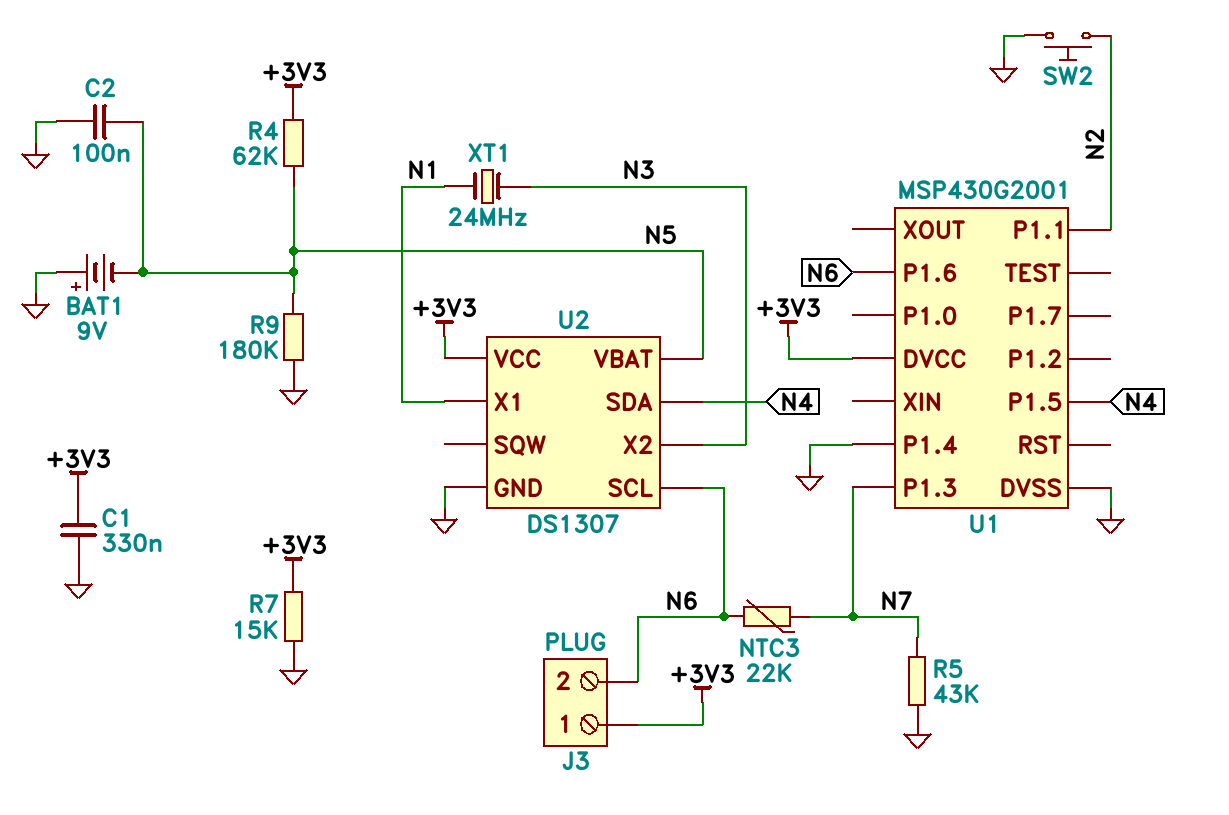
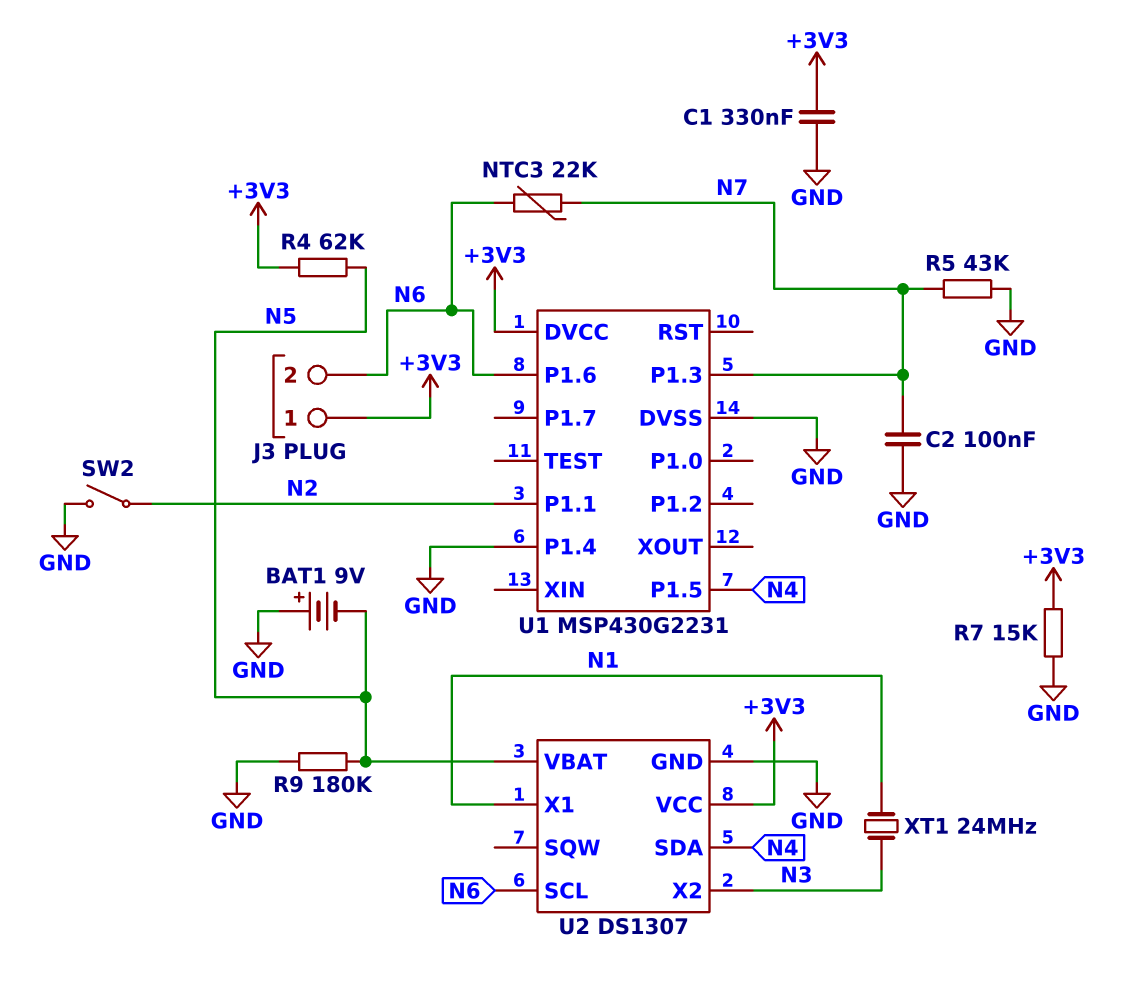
C2: 100nF (GND, N5) -> 100nF (GND, N7)
SW2: button (GND, N2) -> switch (GND, N2)
U1: MSP430G2001 -> MSP430G2231

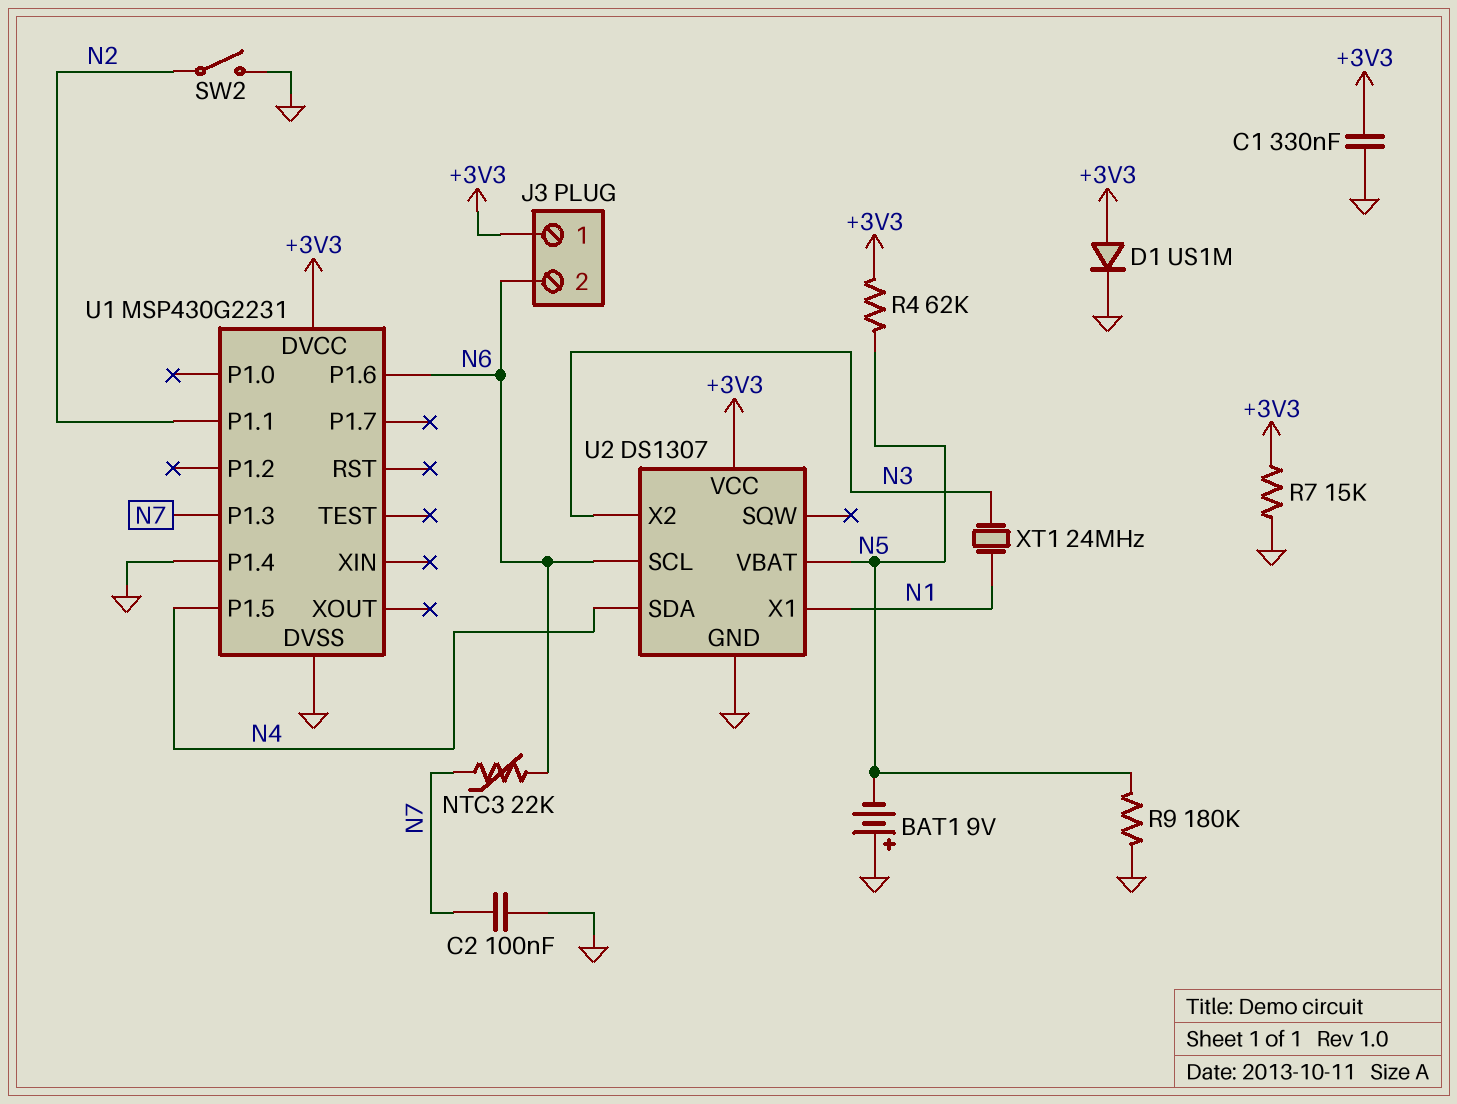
D1: none -> diode US1M (A +3V3, K GND)
R5: 43k (GND, N7) -> none

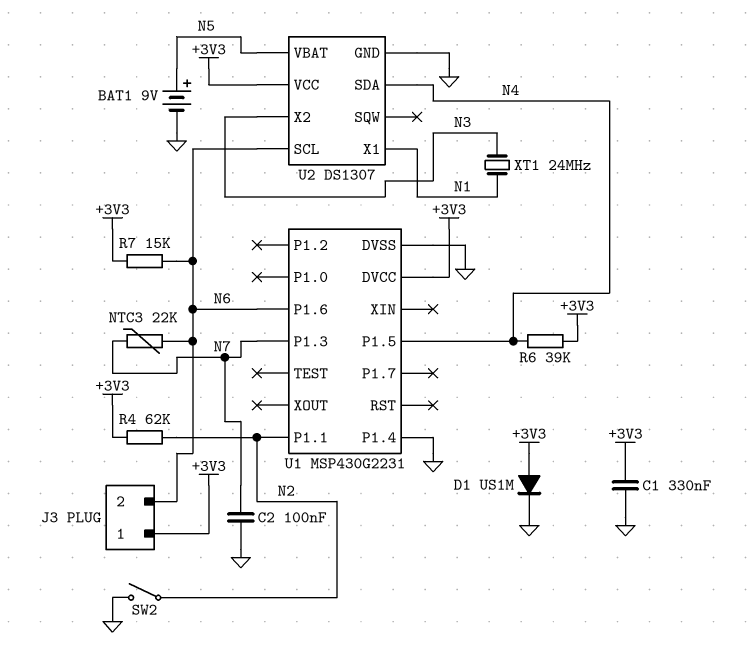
BAT1: 9V (plus GND, minus N5) -> 9V (plus N5, minus GND)
R4: 62k (+3V3, N5) -> 62k (+3V3, N2)
R6: none -> 39k (+3V3, N4)
R7: 15k (+3V3, GND) -> 15k (+3V3, N6)
R9: 180k (GND, N5) -> none

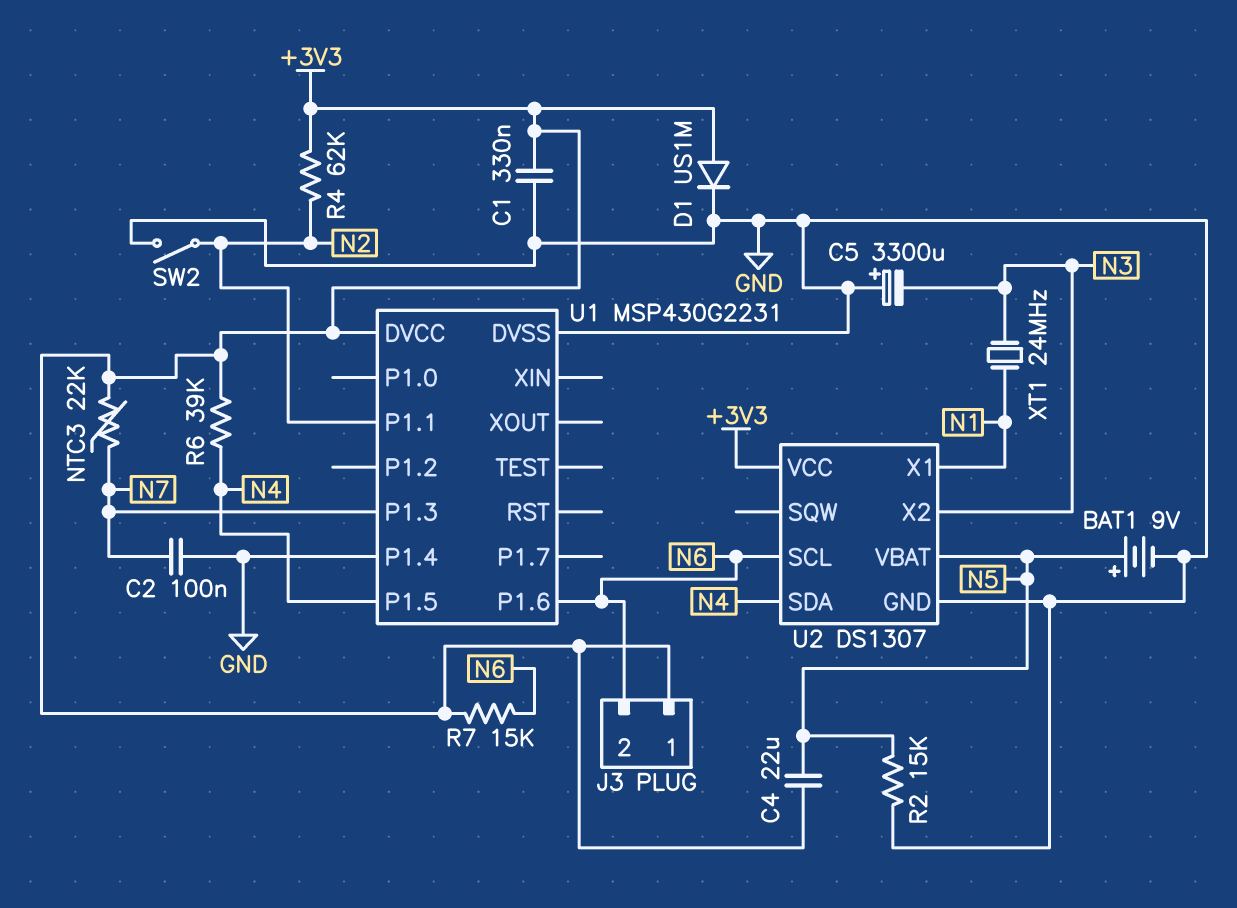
C4: none -> 22uF (+3V3, N5)
C5: none -> 3300uF (plus GND, minus N3)
NTC3: 22k (N6, N7) -> 22k (+3V3, N7)
R2: none -> 15k (GND, N5)

